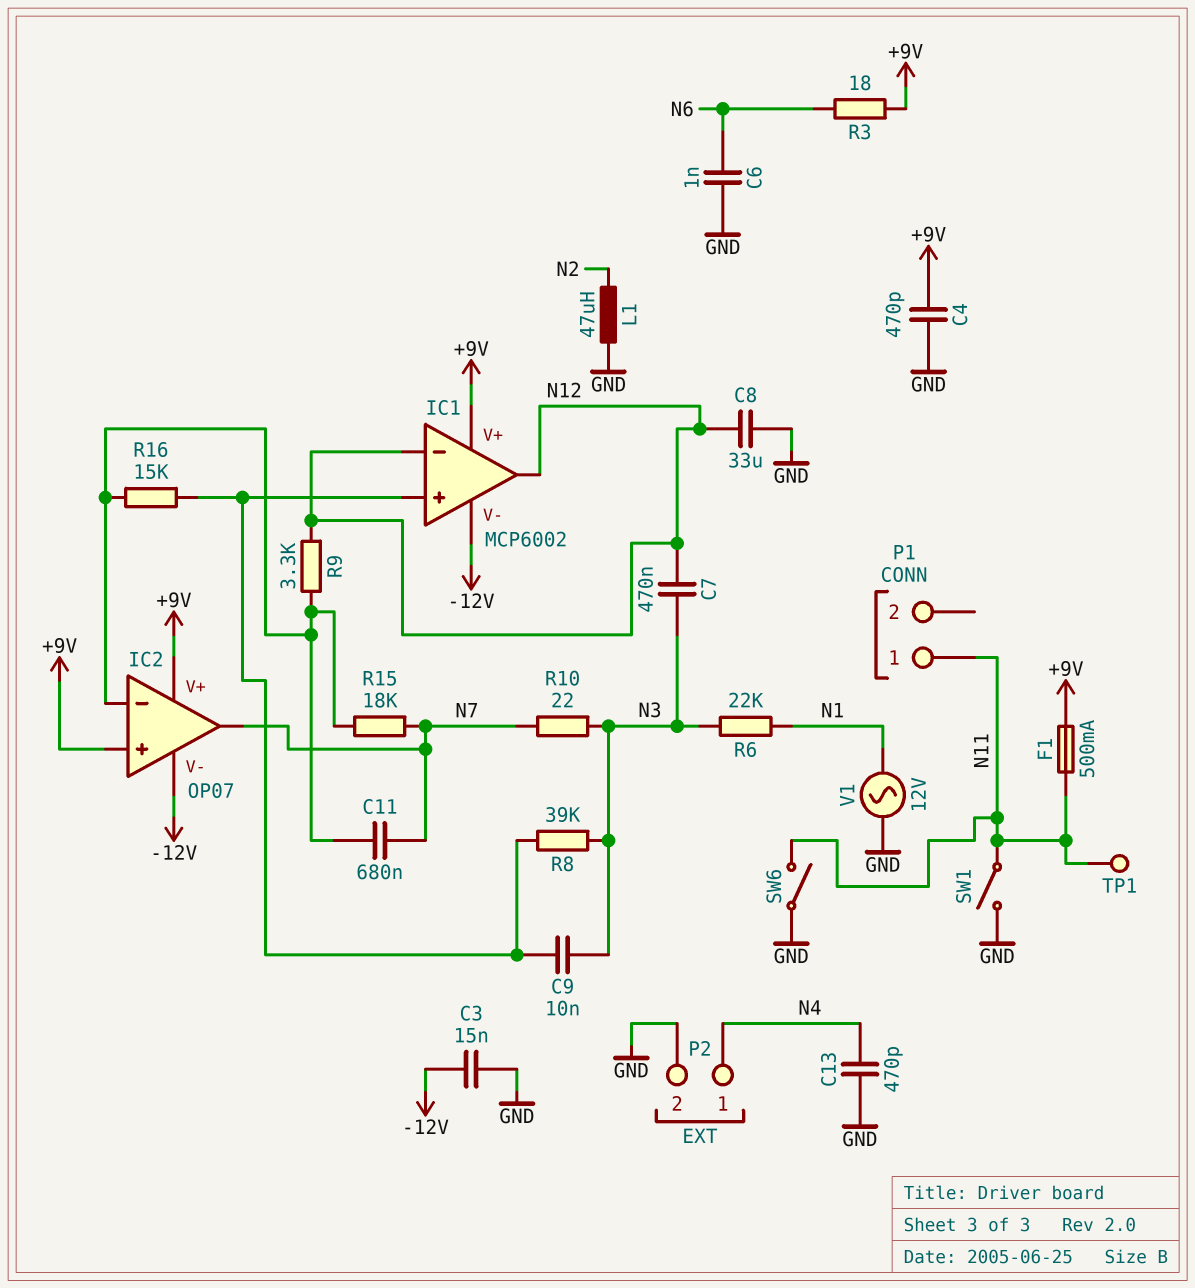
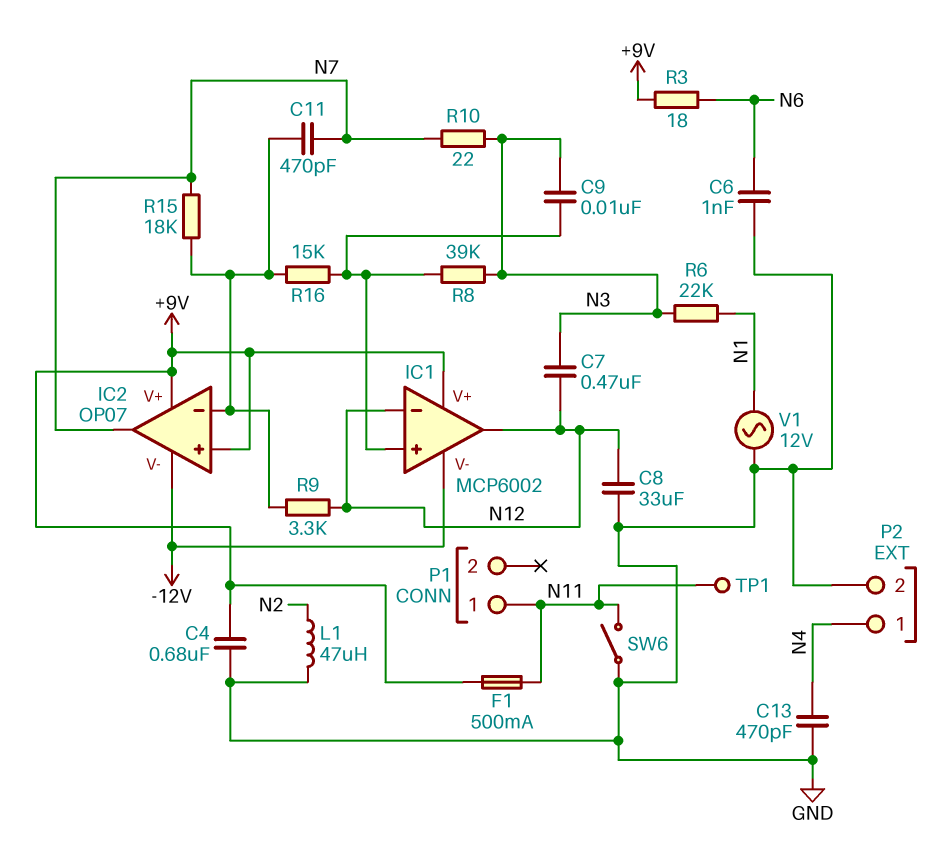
C3: 15nF (-12V, GND) -> none
C4: 470pF (+9V, GND) -> 680nF (+9V, GND)
C11: 680nF (IC2/in-, N7) -> 470pF (IC2/in-, N7)
SW1: switch (GND, N11) -> none

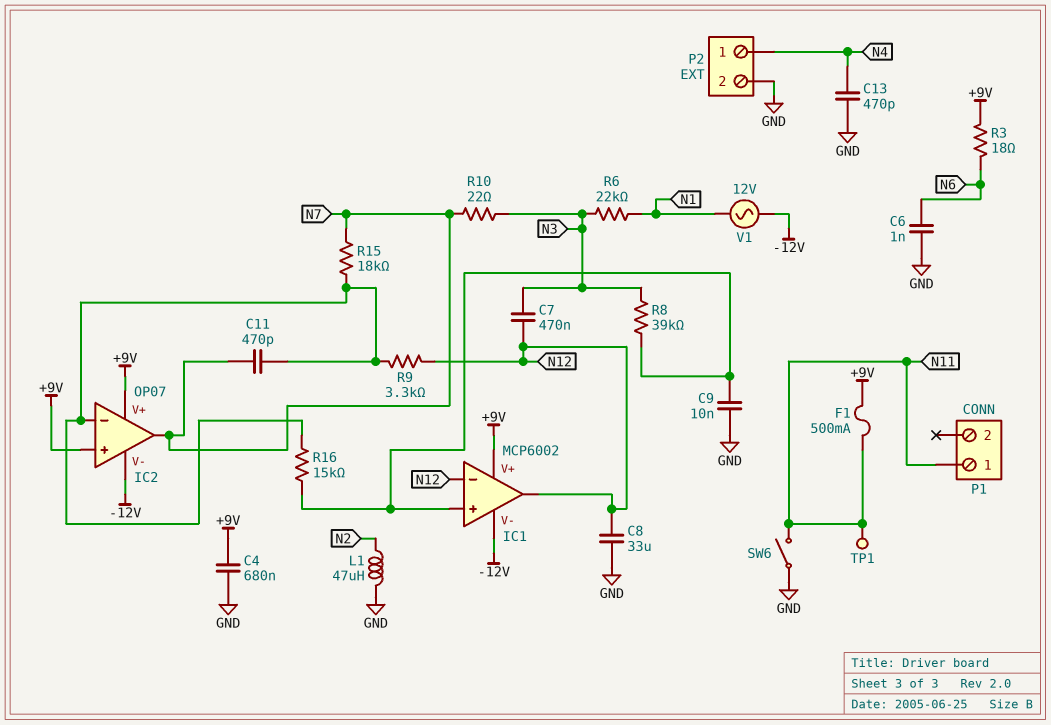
C9: 10nF (IC1/in+, N3) -> 10nF (GND, IC1/in+)
V1: AC 12V (GND, N1) -> AC 12V (-12V, N1)

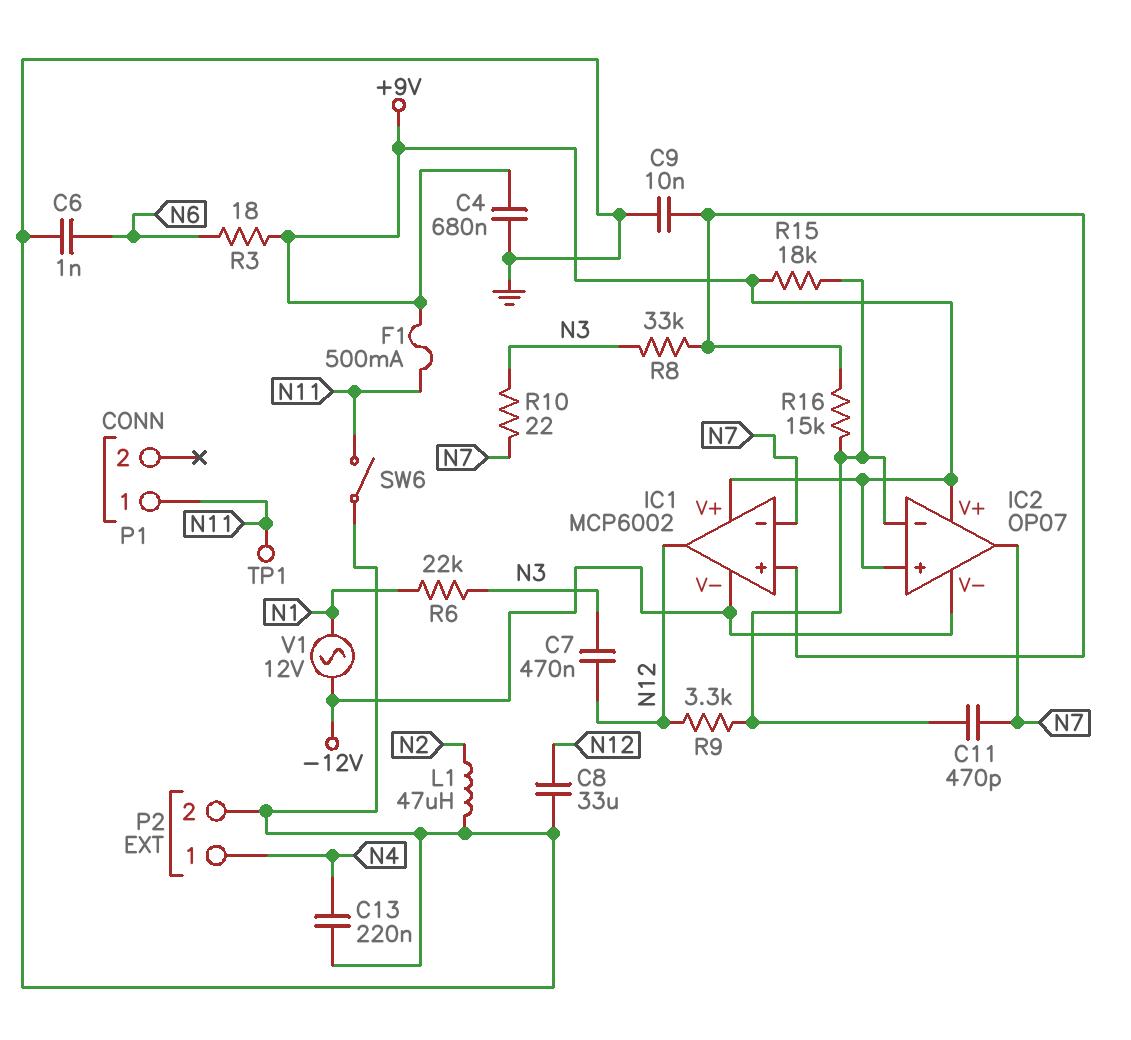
C13: 470pF (GND, N4) -> 220nF (GND, N4)
IC1 pin in-: N12 -> N7
R8: 39k (IC1/in+, N3) -> 33k (IC1/in+, N3)
R15: 18k (IC2/in-, N7) -> 18k (+9V, IC2/in-)

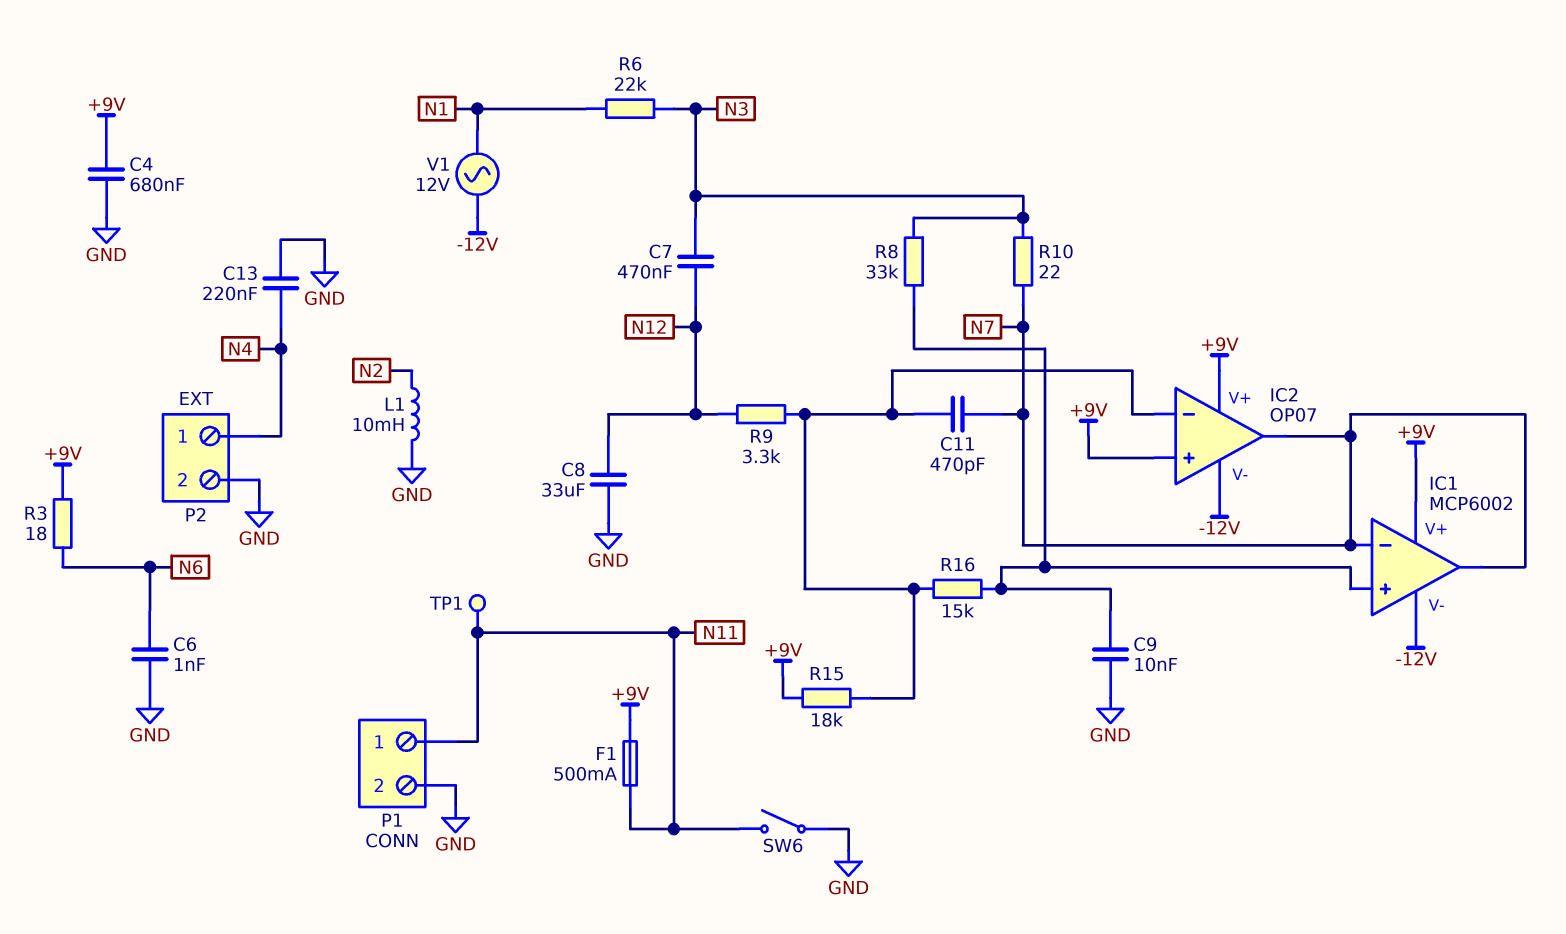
IC1 pin out: N12 -> N7
L1: 47uH (GND, N2) -> 10mH (GND, N2)
P1 pin 2: none -> GND

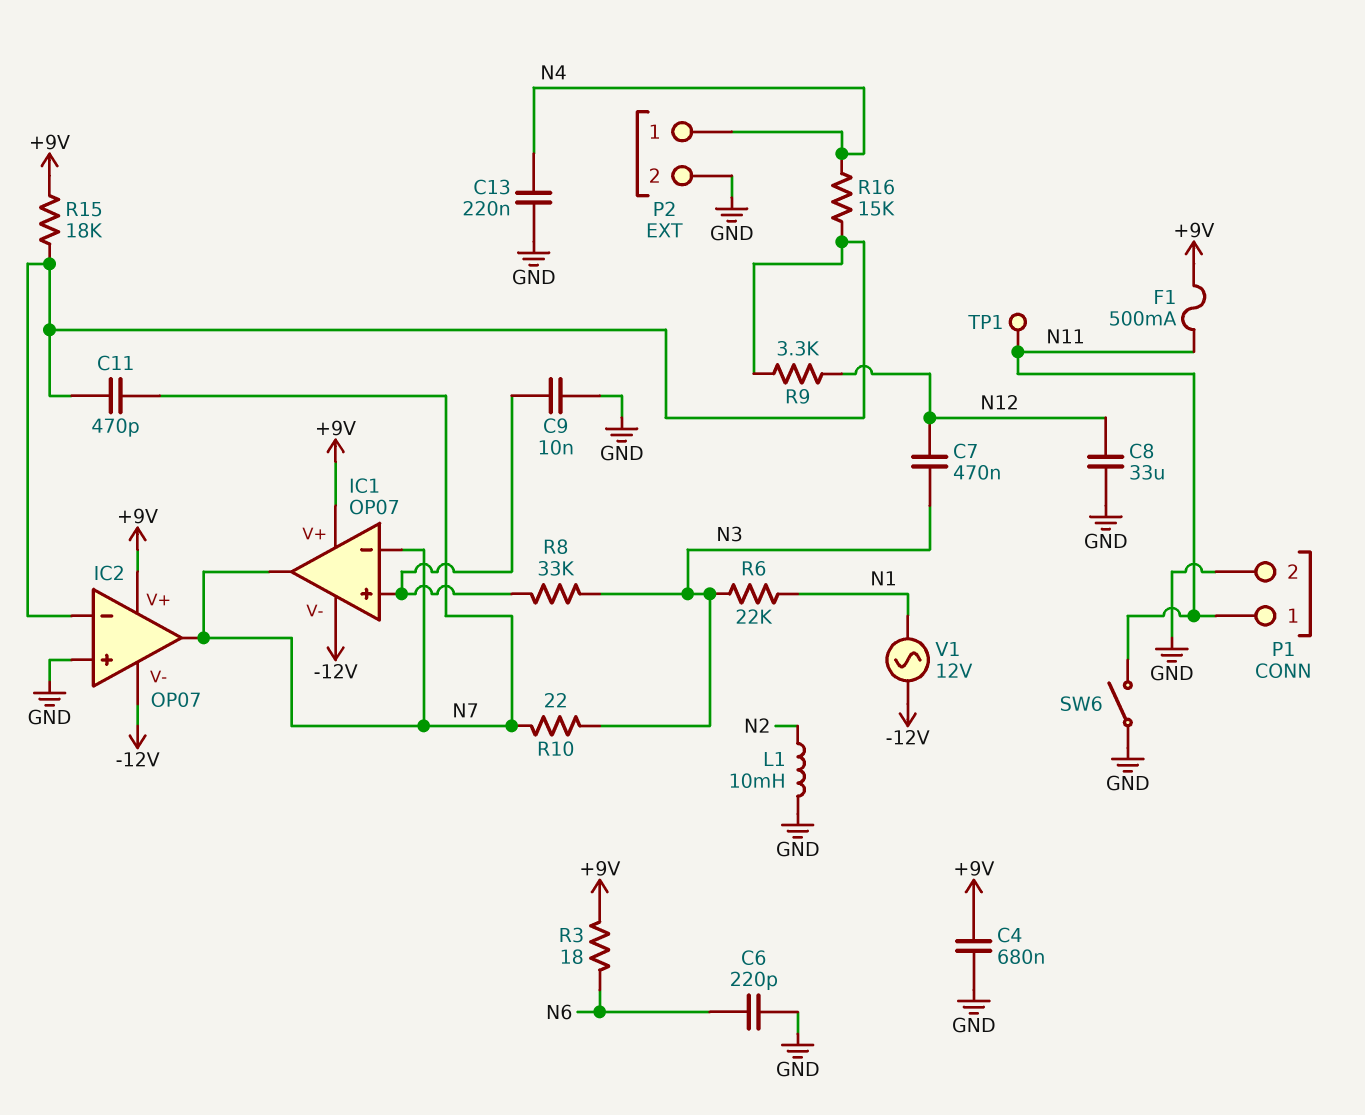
C6: 1nF (GND, N6) -> 220pF (GND, N6)
IC1: MCP6002 -> OP07
IC2 pin in+: +9V -> GND
R16: 15k (IC1/in+, IC2/in-) -> 15k (IC2/in-, N4)

